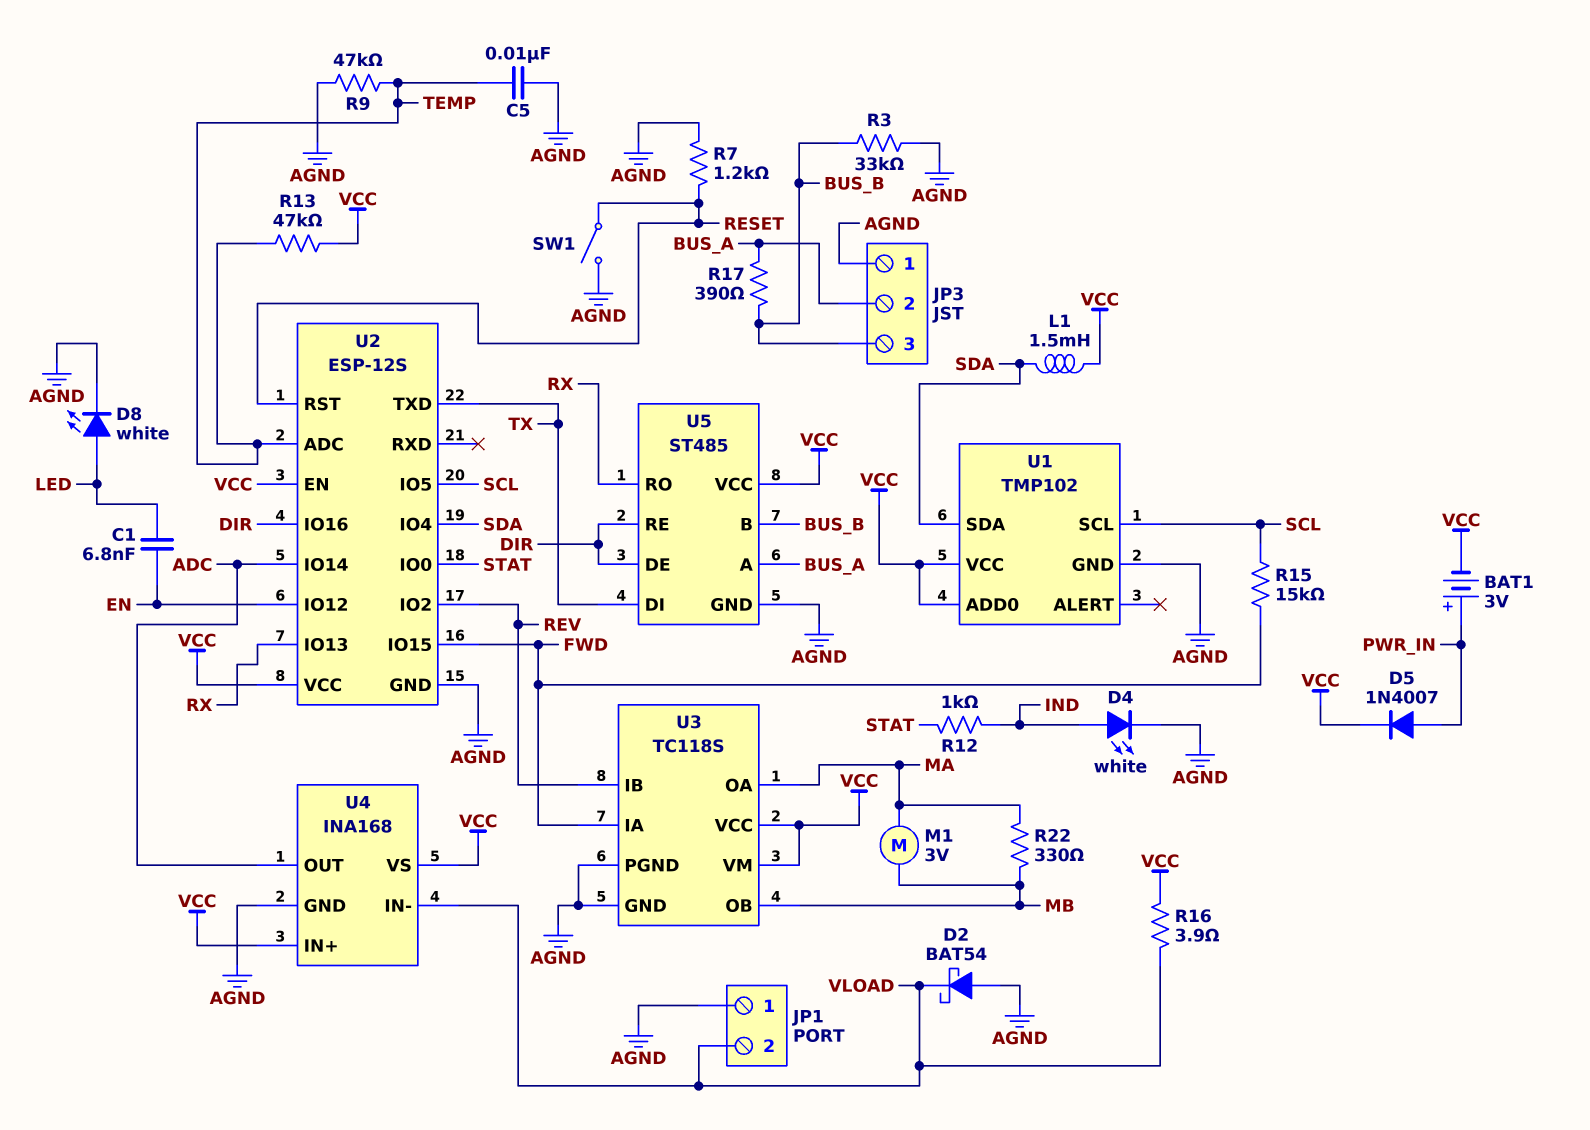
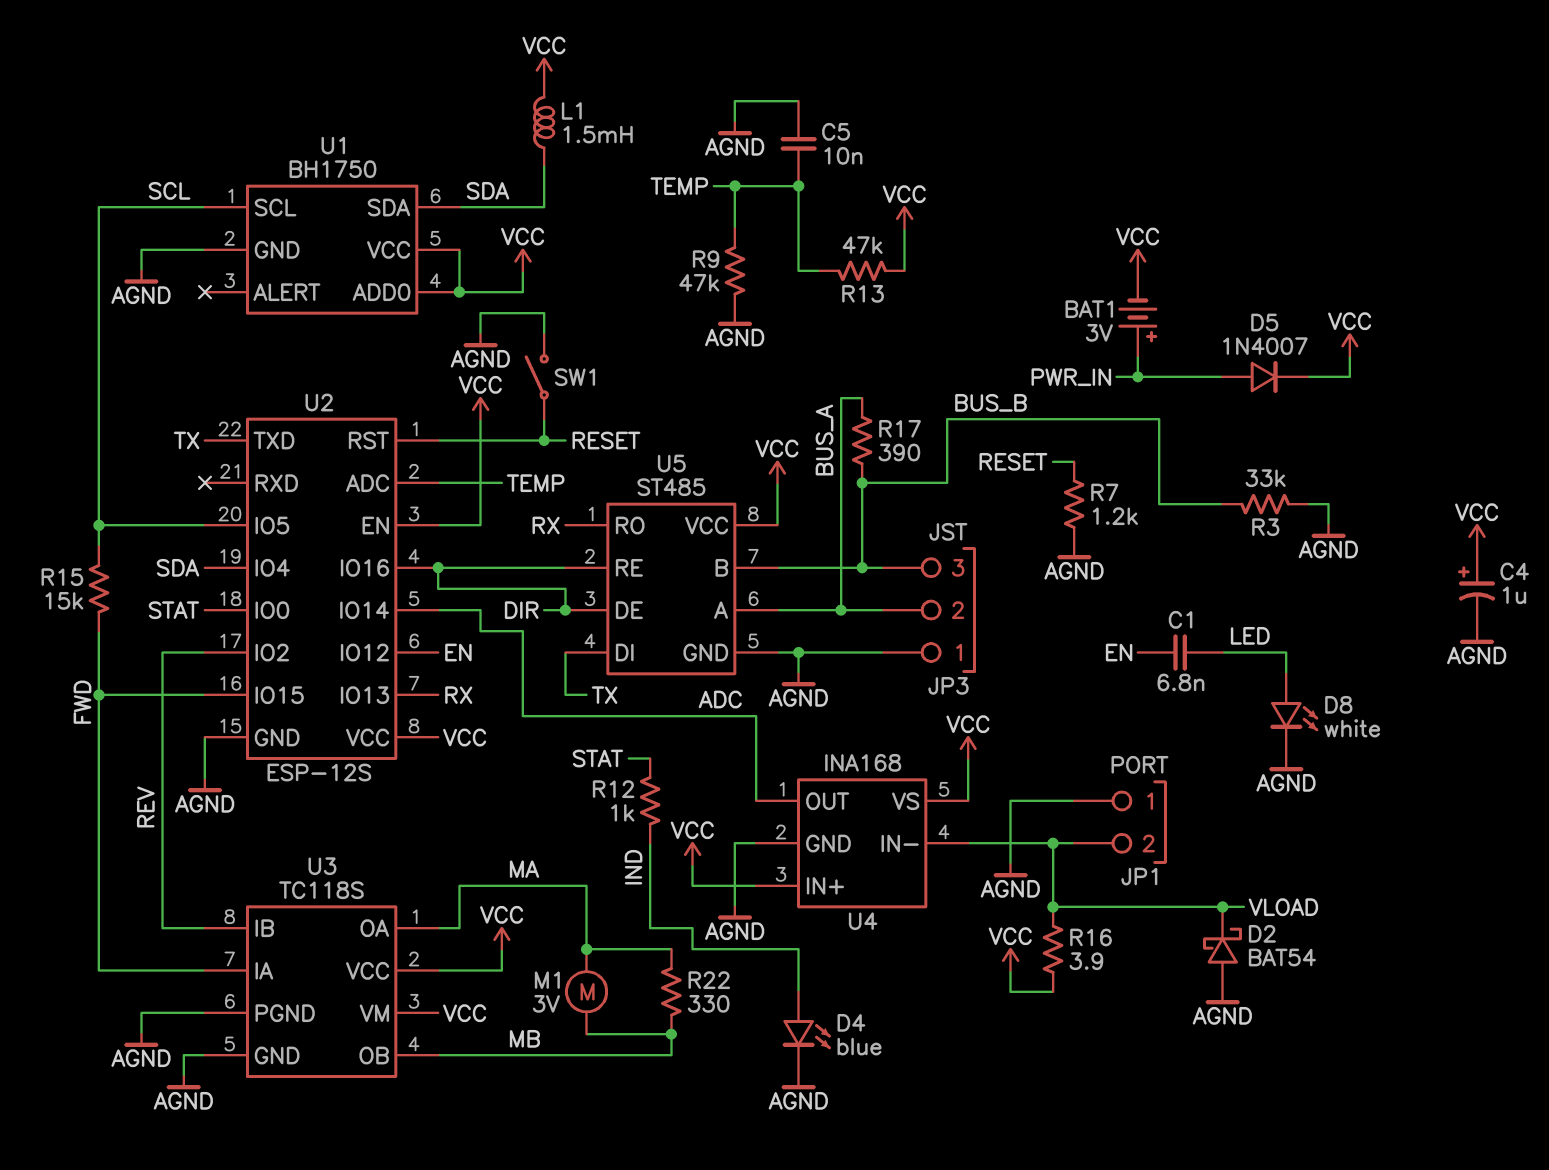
C4: none -> 1uF (plus VCC, minus AGND)
D4: LED white (A IND, K AGND) -> LED blue (A IND, K AGND)
U1: TMP102 -> BH1750

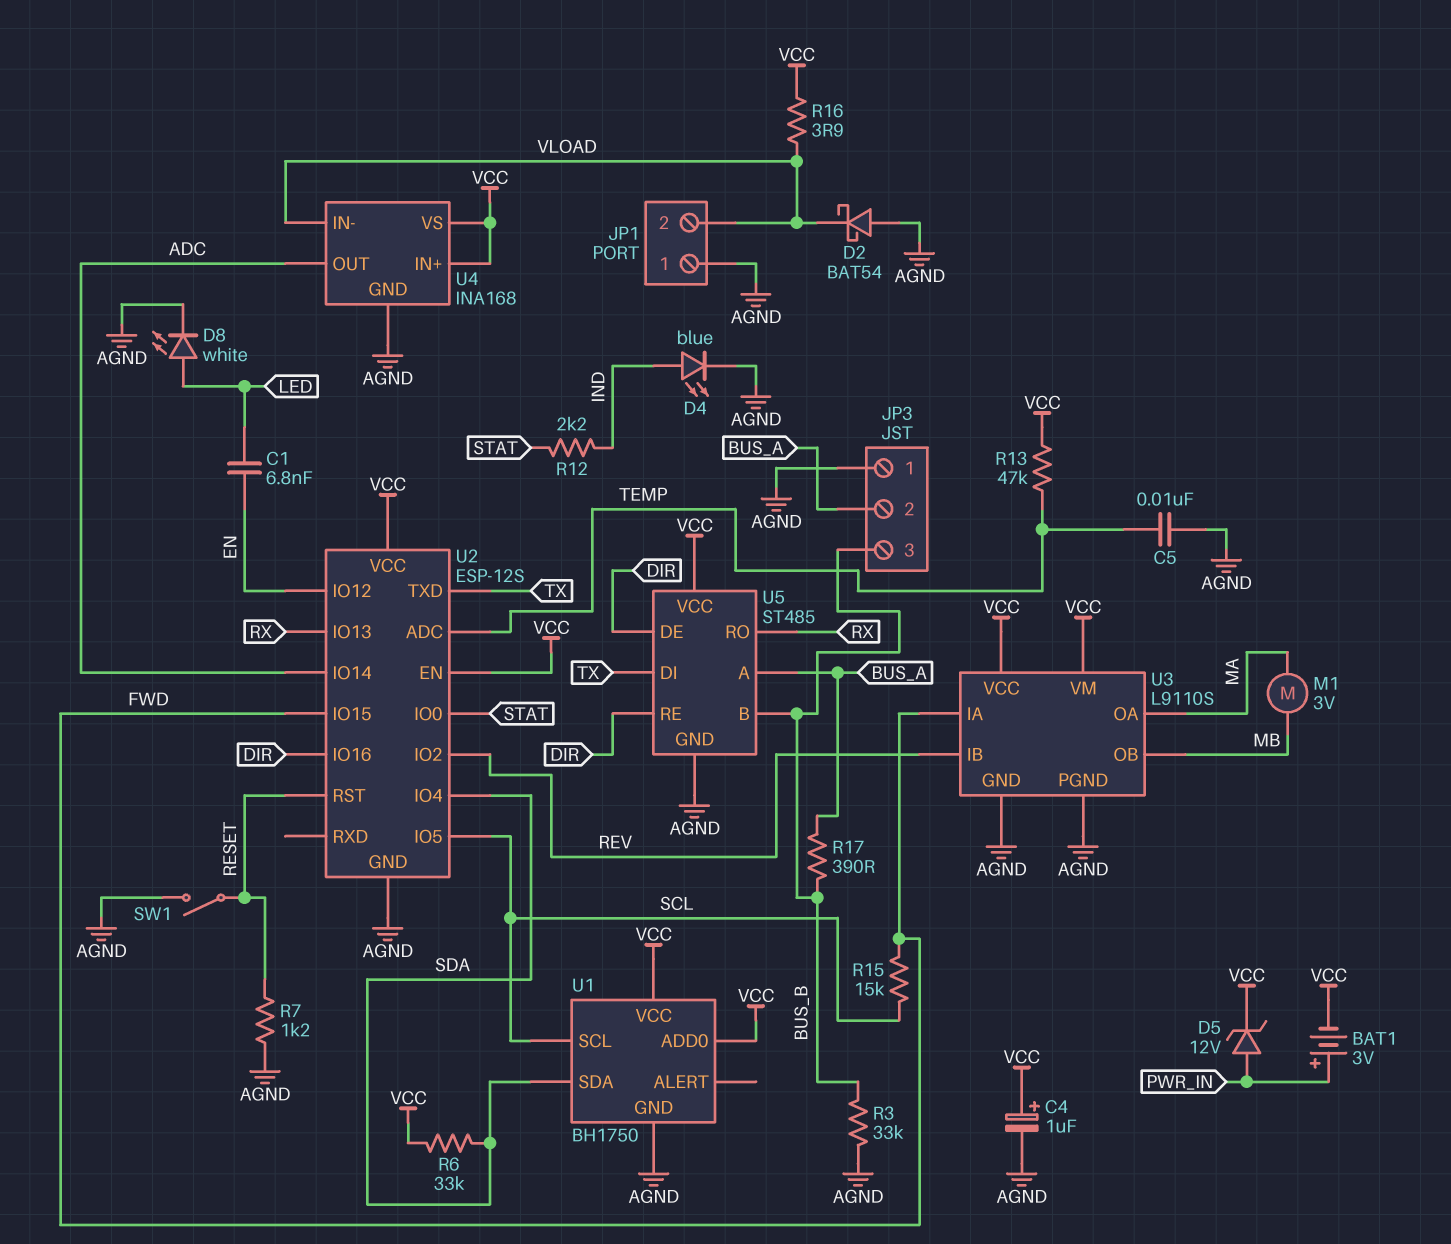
D5: diode 1N4007 (A PWR_IN, K VCC) -> zener 12V (A PWR_IN, K VCC)
L1: 1.5mH (SDA, VCC) -> none
R6: none -> 33k (SDA, VCC)
R9: 47k (AGND, TEMP) -> none
R12: 1k (IND, STAT) -> 2.2k (IND, STAT)
R22: 330 (MA, MB) -> none
U3: TC118S -> L9110S

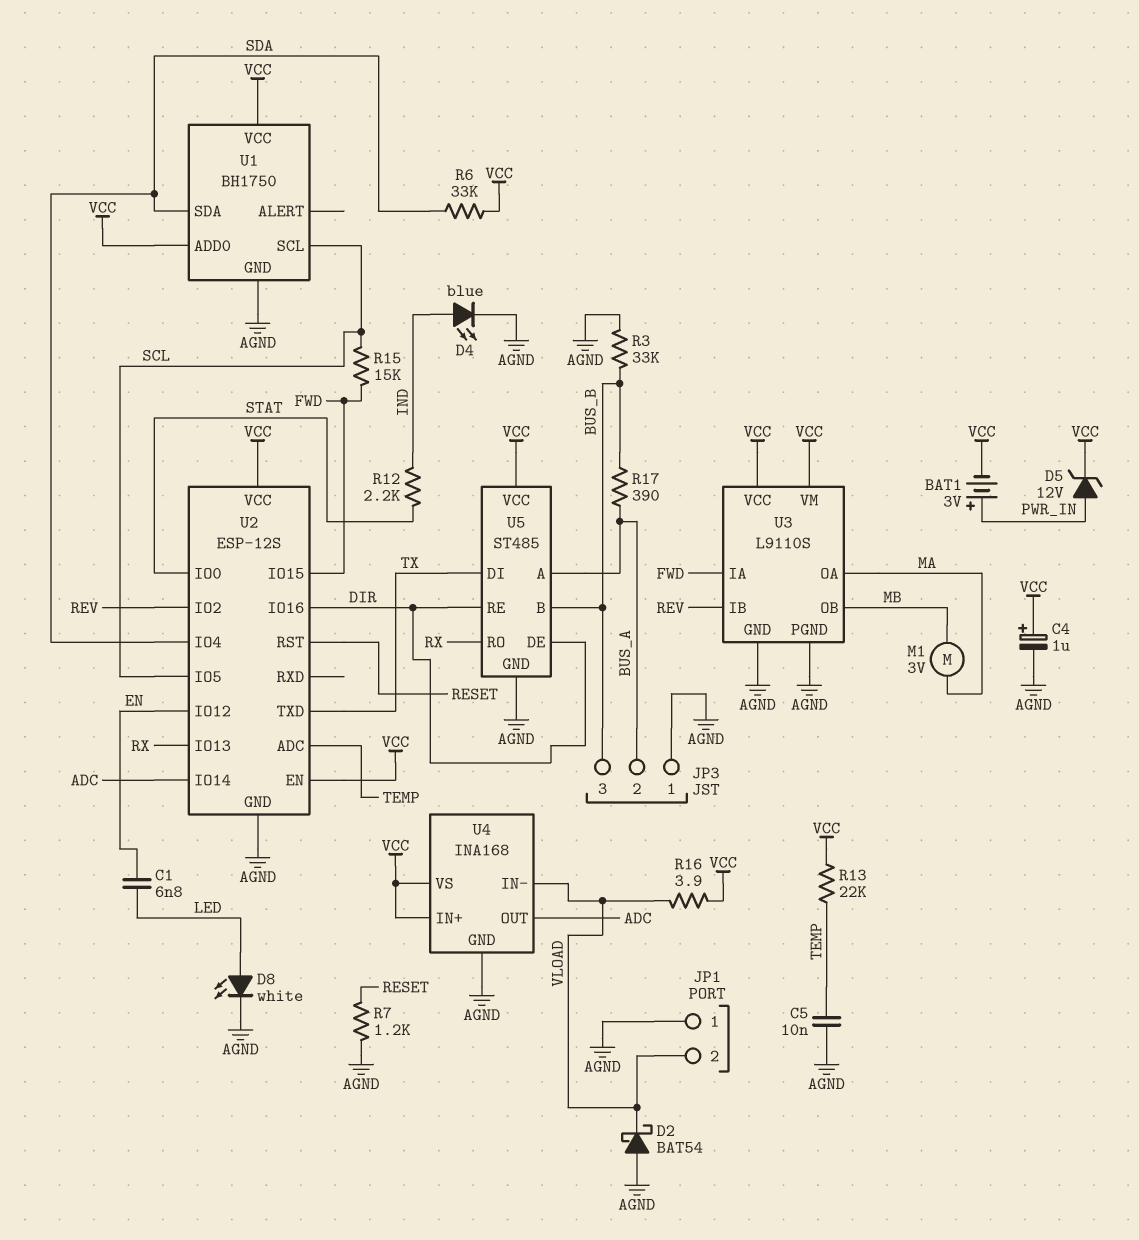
R13: 47k (TEMP, VCC) -> 22k (TEMP, VCC)
SW1: switch (AGND, RESET) -> none

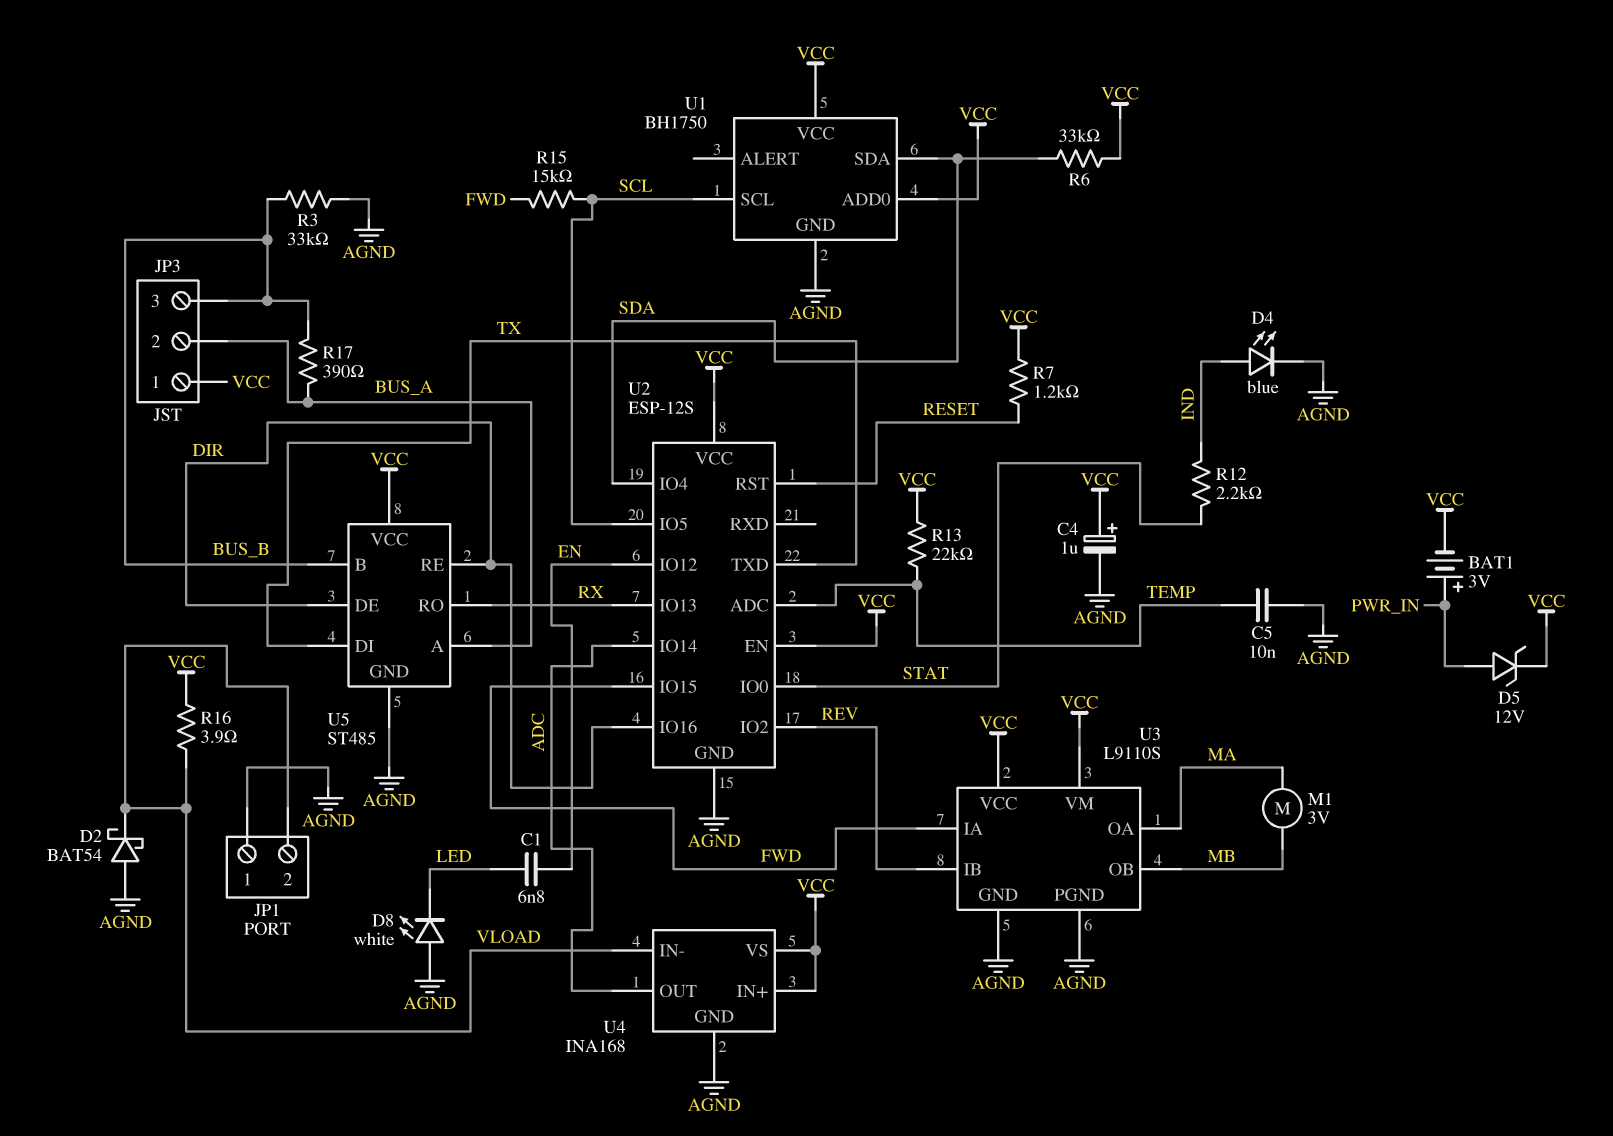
D8: LED white (A LED, K AGND) -> LED white (A AGND, K LED)
JP3 pin 1: AGND -> VCC
R7: 1.2k (AGND, RESET) -> 1.2k (RESET, VCC)

